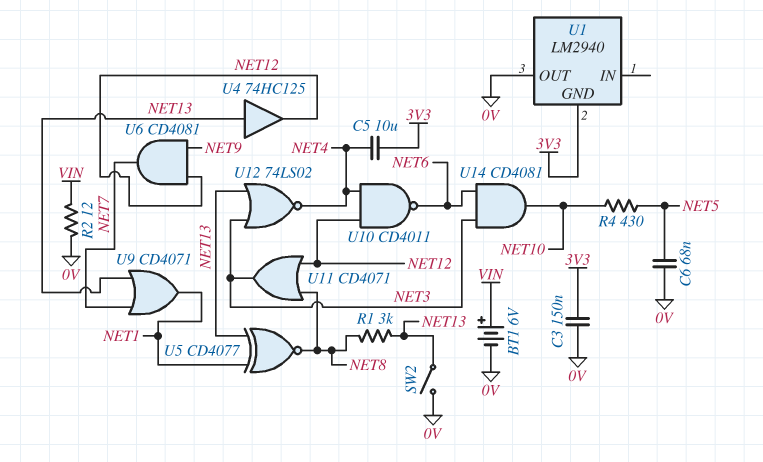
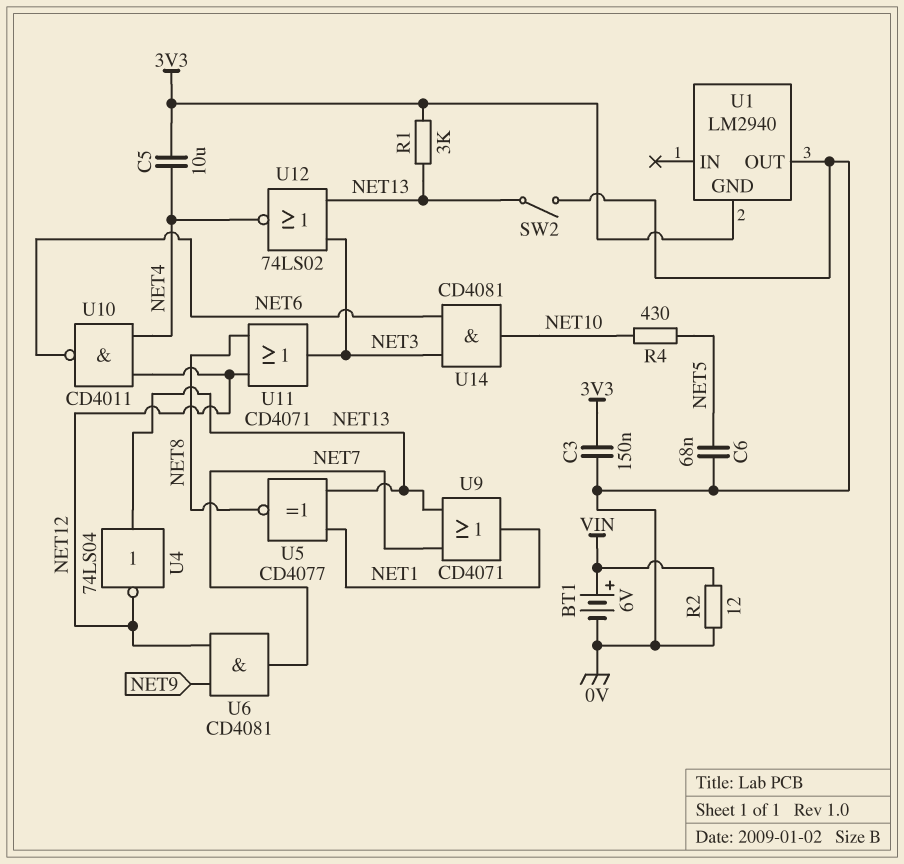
R1: 3k (NET8, NET13) -> 3k (3V3, NET13)
U4: buffer 74HC125 (in NET13, out NET12) -> NOT 74LS04 (in NET13, out NET12)

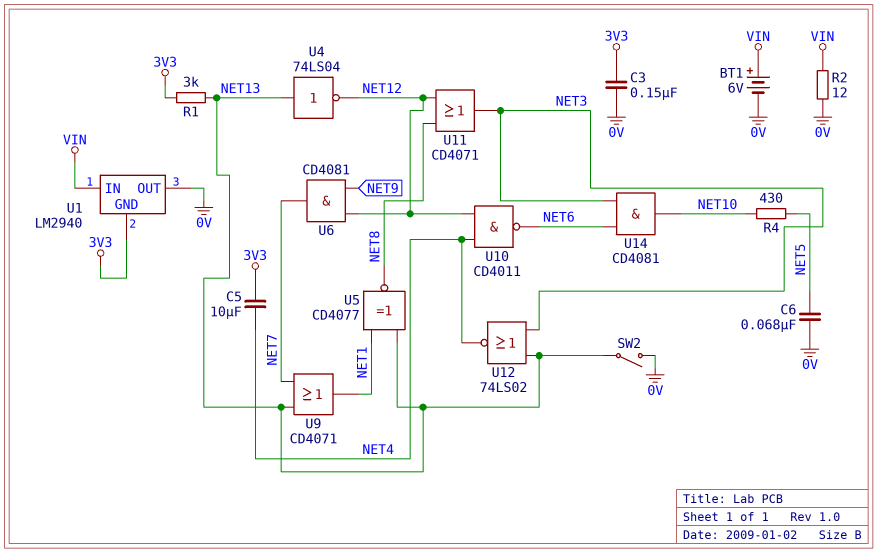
U1 pin IN: none -> VIN

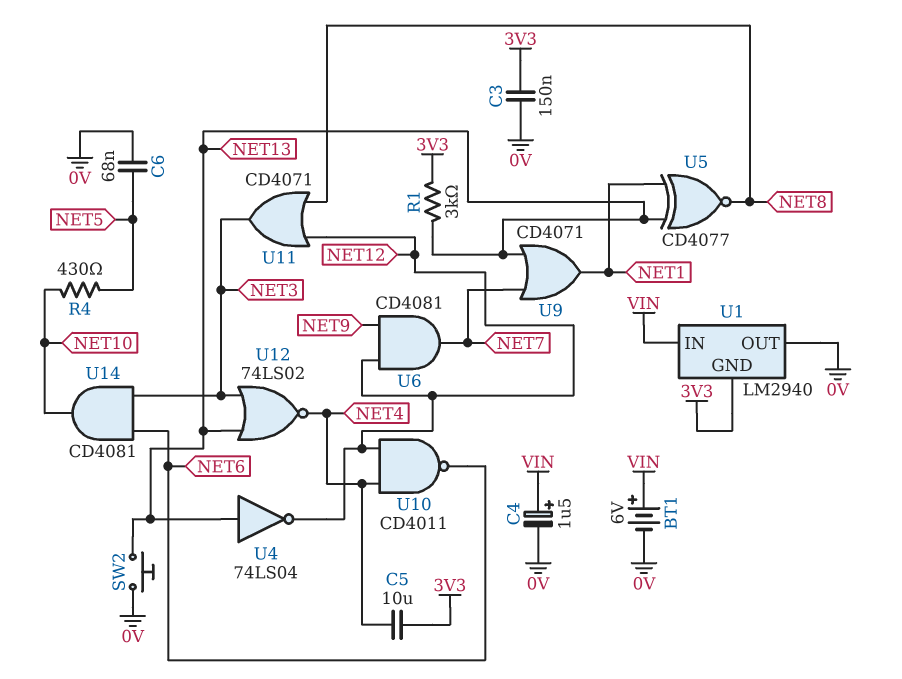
C4: none -> 1.5uF (plus VIN, minus 0V)
R2: 12 (0V, VIN) -> none
SW2: switch (0V, NET13) -> button (0V, NET13)

